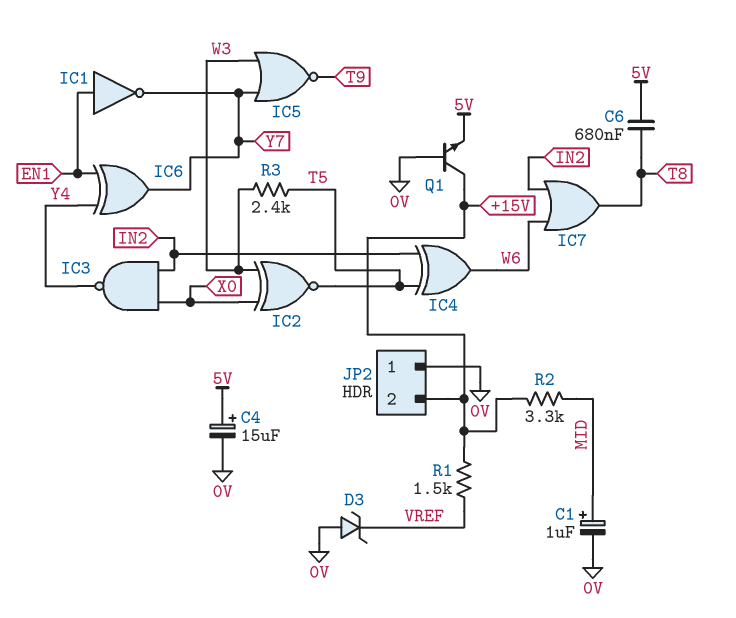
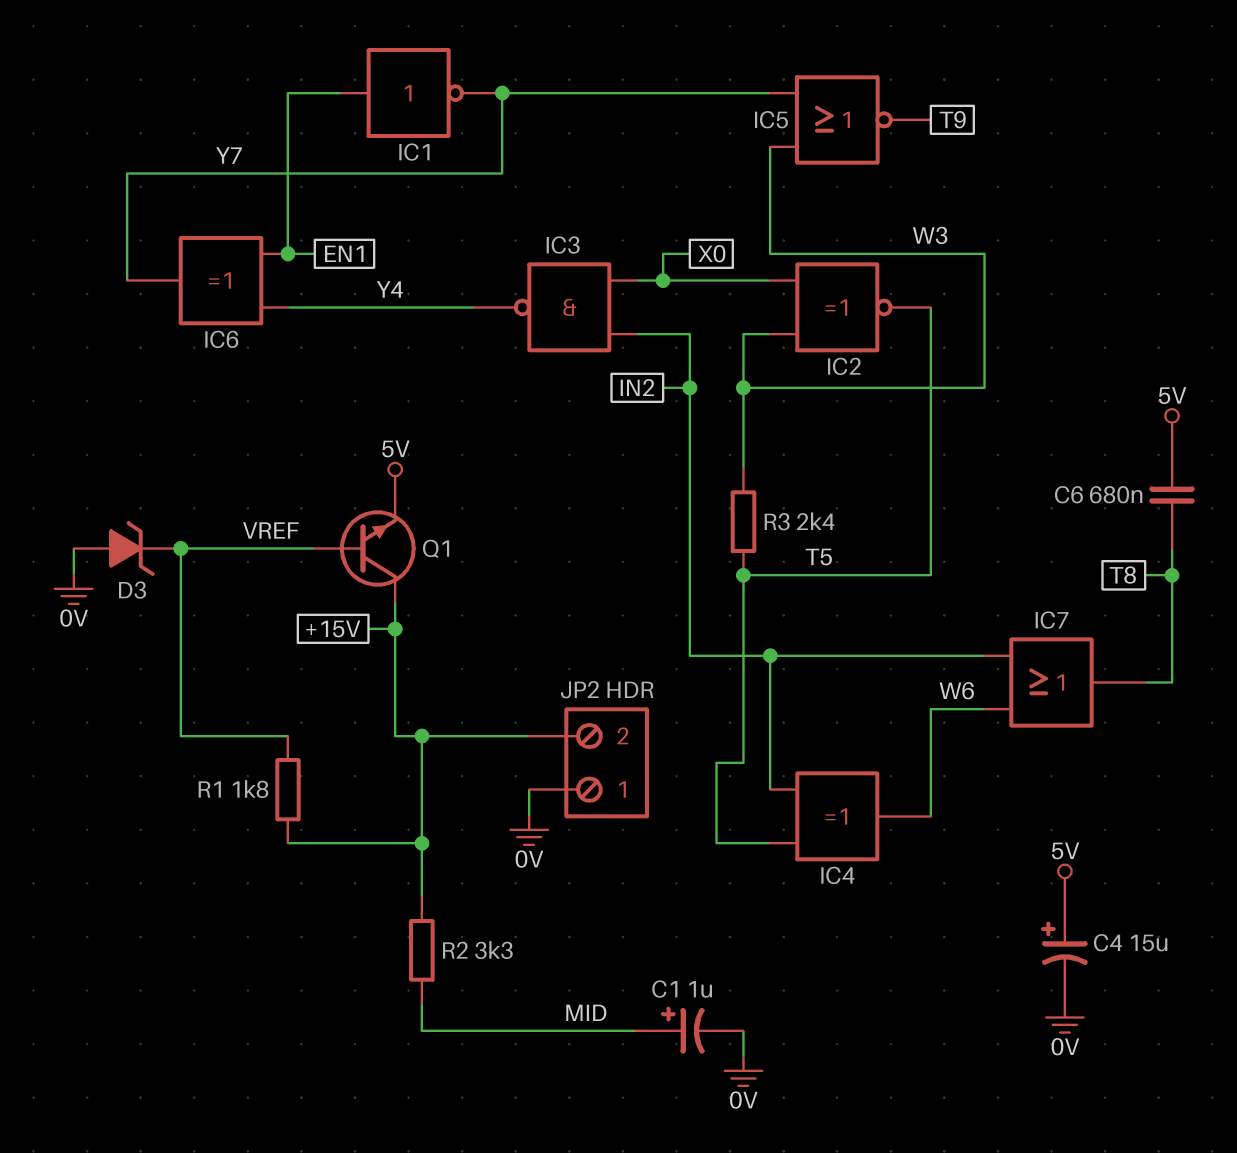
Q1: NPN (B 0V, C +15V, E 5V) -> NPN (B VREF, C +15V, E 5V)
R1: 1.5k (+15V, VREF) -> 1.8k (+15V, VREF)

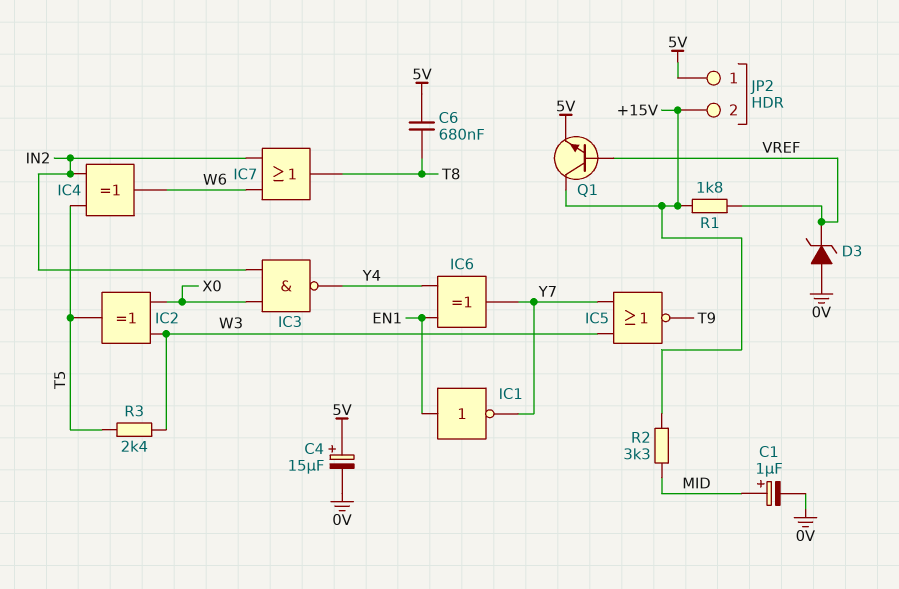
IC2: XNOR (in W3, in X0, out T5) -> XOR (in W3, in X0, out T5)
JP2 pin 1: 0V -> 5V

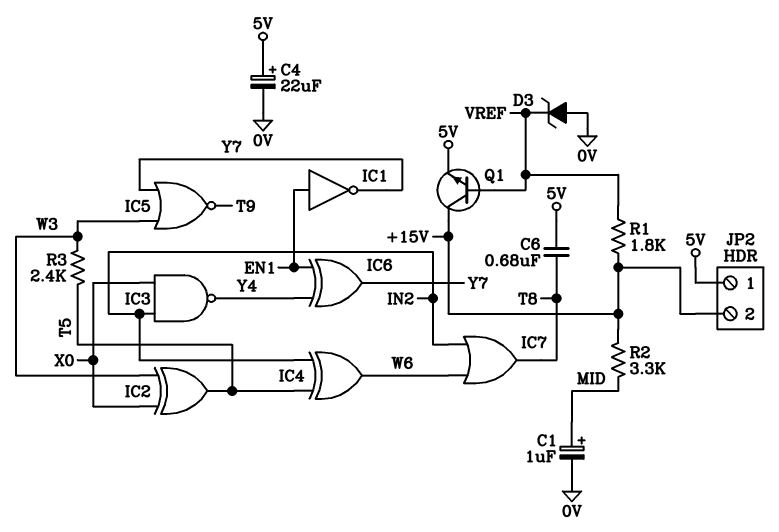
C4: 15uF (plus 5V, minus 0V) -> 22uF (plus 5V, minus 0V)

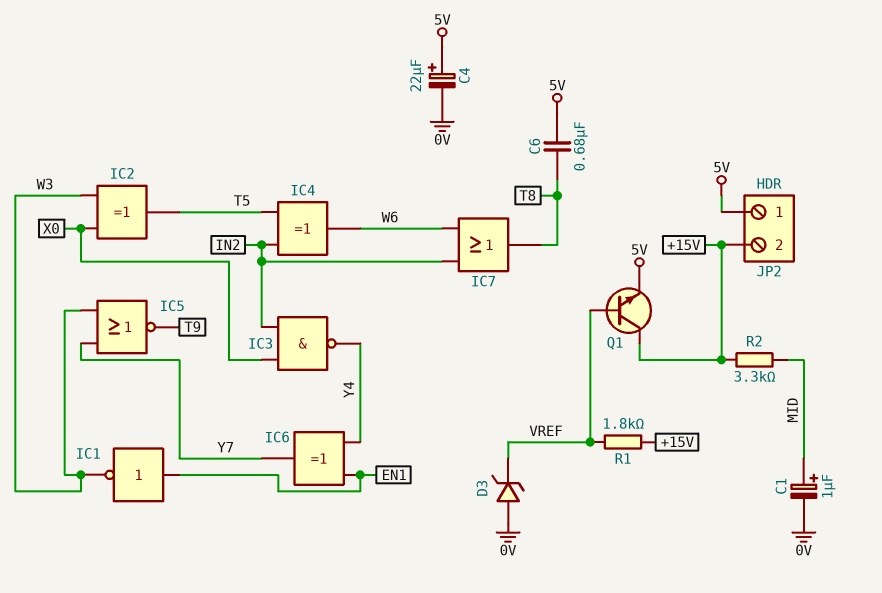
IC1: NOT (in EN1, out Y7) -> NOT (in EN1, out W3)
R3: 2.4k (T5, W3) -> none

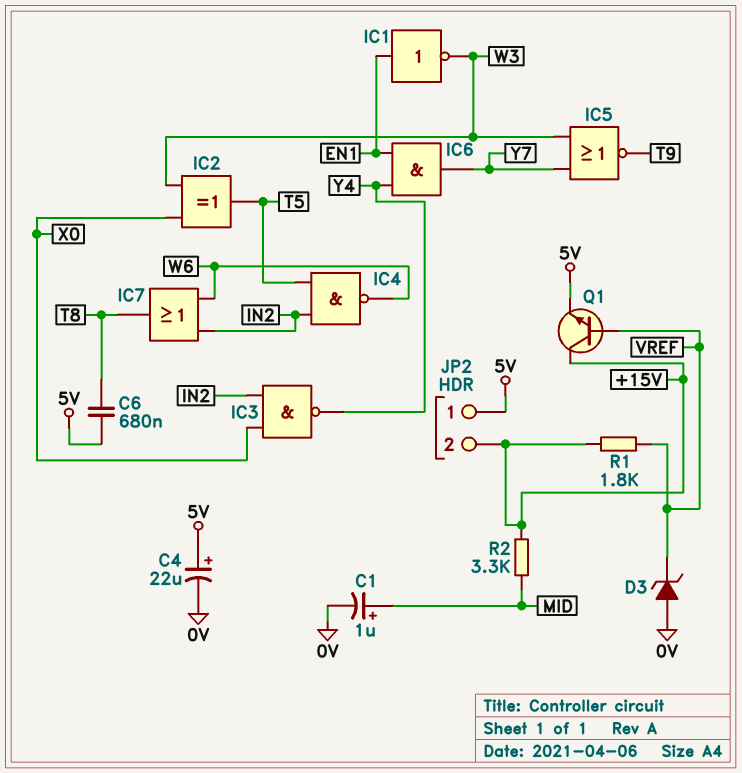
IC4: XOR (in IN2, in T5, out W6) -> NAND (in IN2, in T5, out W6)
IC6: XOR (in EN1, in Y4, out Y7) -> AND (in EN1, in Y4, out Y7)

